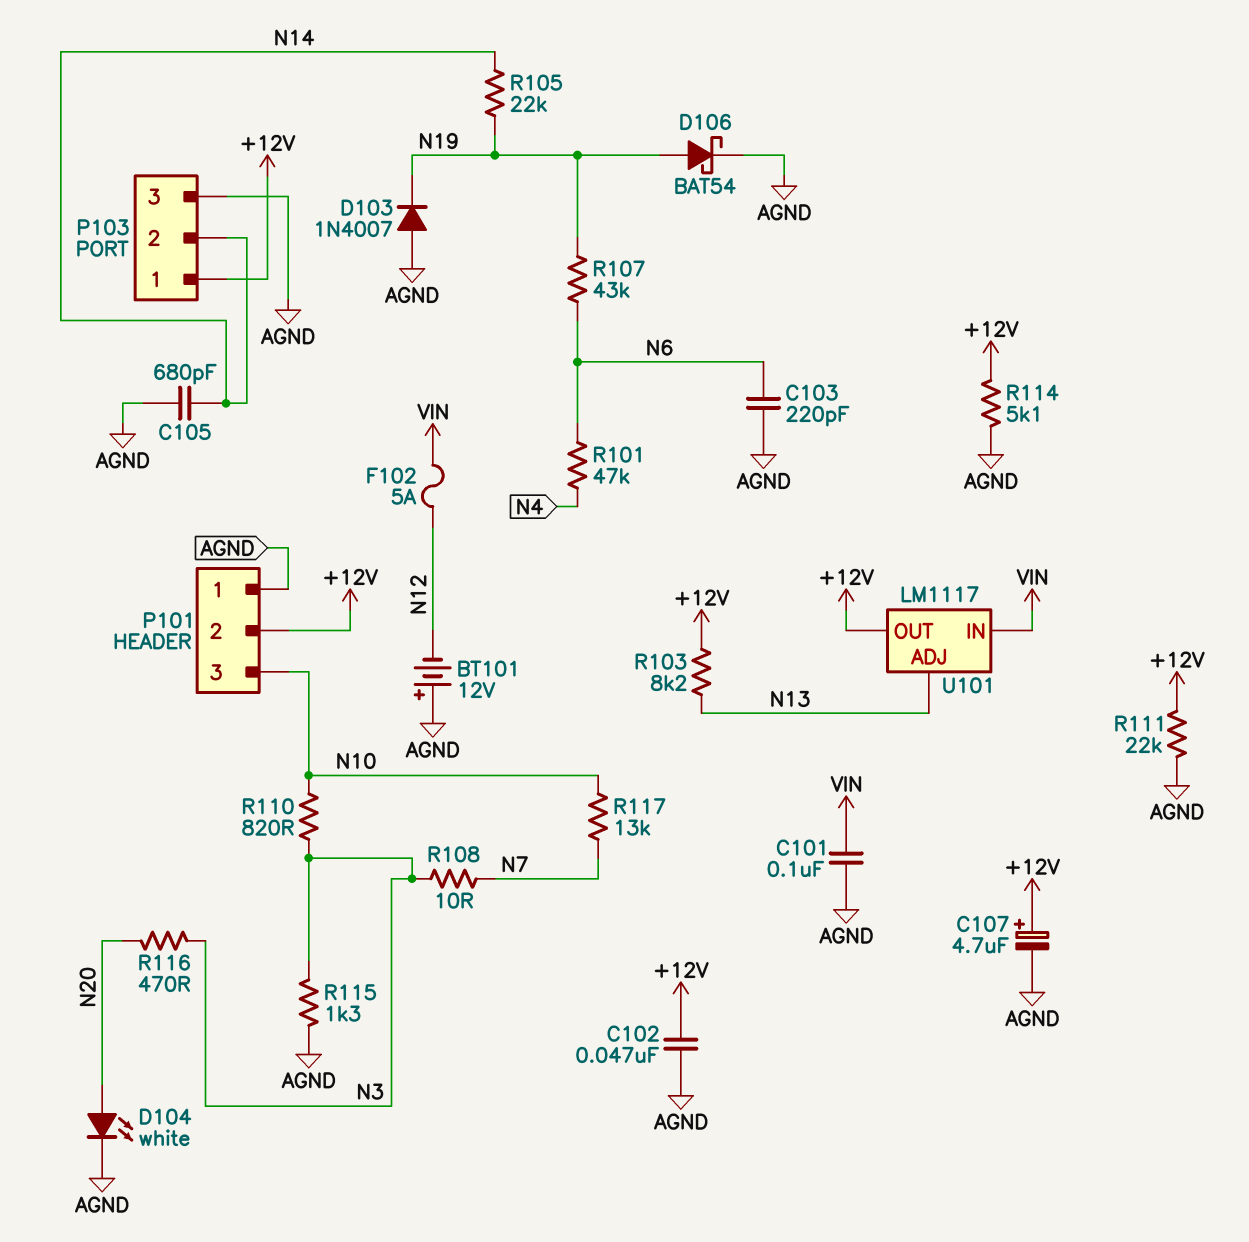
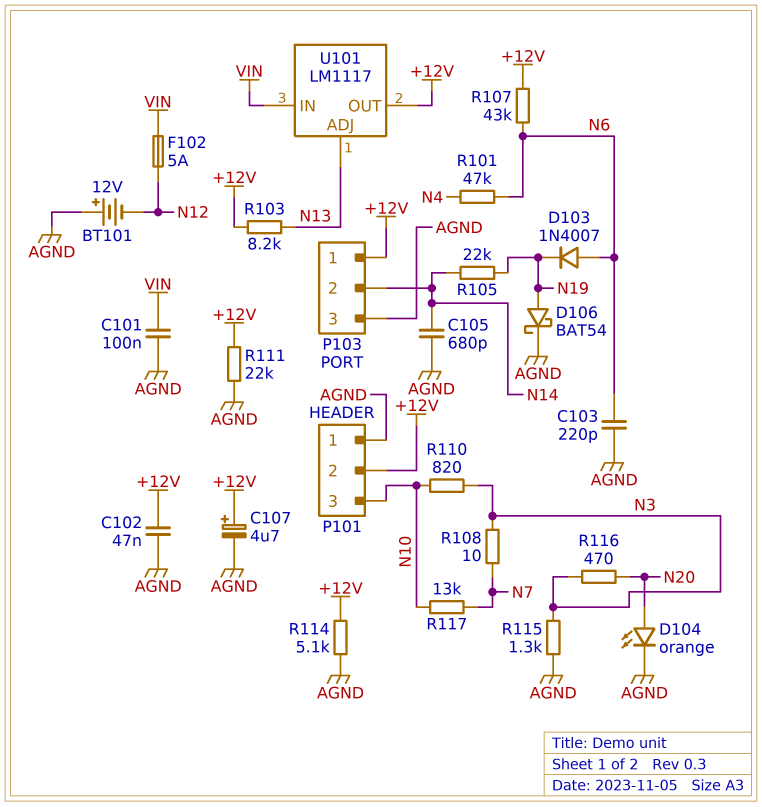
D103: diode 1N4007 (A AGND, K N19) -> diode 1N4007 (A N6, K N19)
D104: LED white (A N20, K AGND) -> LED orange (A N20, K AGND)
R107: 43k (N6, N19) -> 43k (+12V, N6)

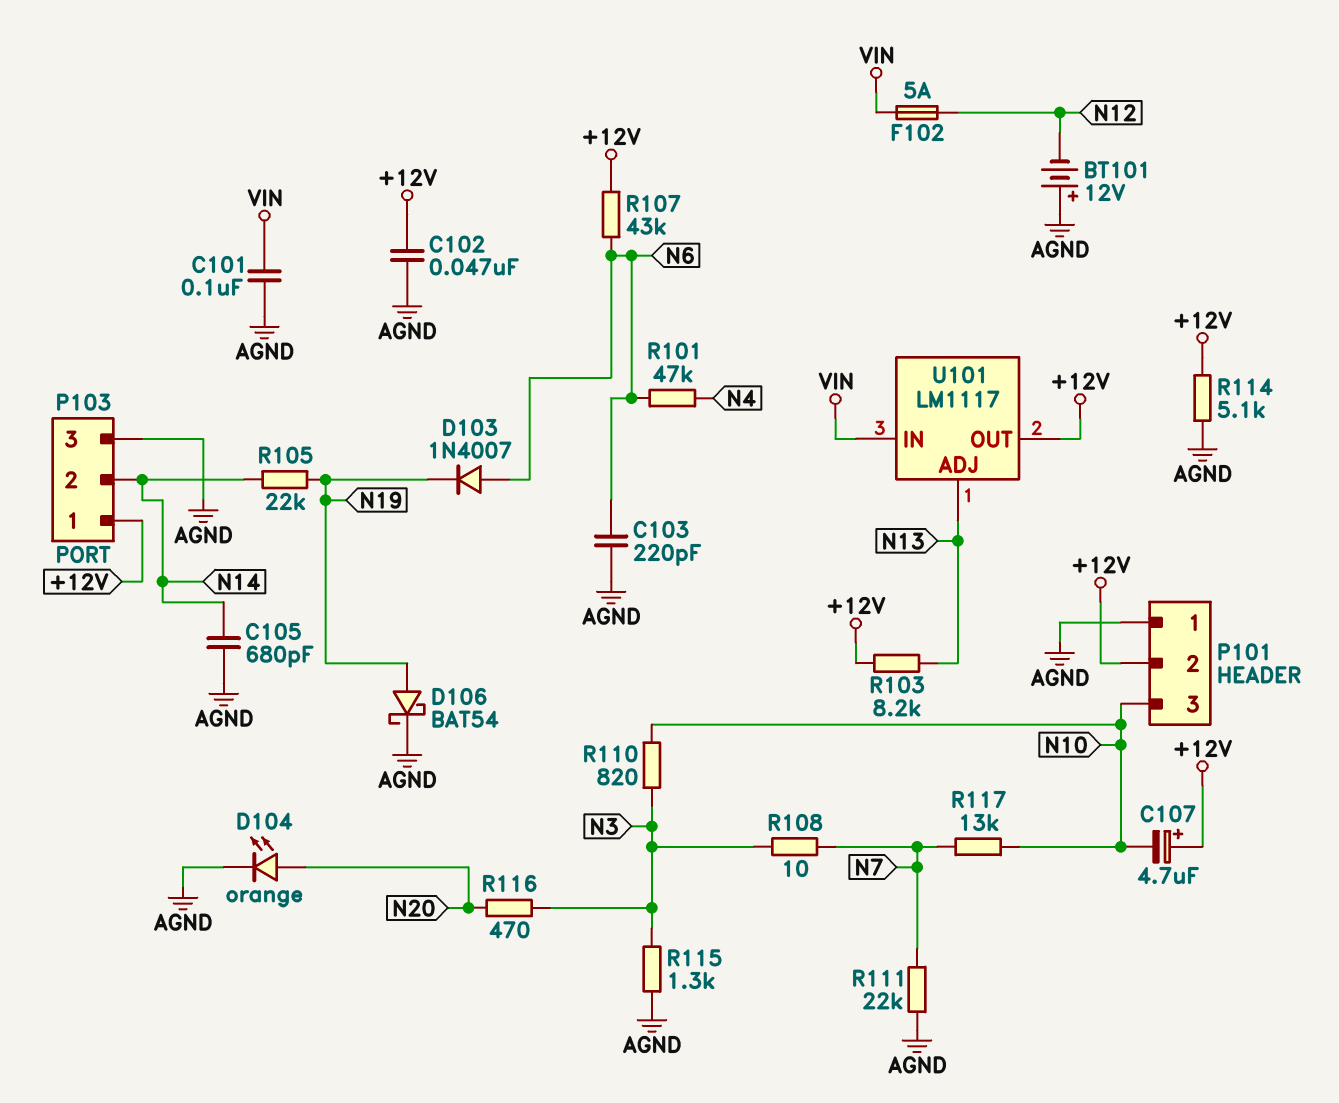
C107: 4.7uF (plus +12V, minus AGND) -> 4.7uF (plus +12V, minus N10)
R111: 22k (+12V, AGND) -> 22k (AGND, N7)

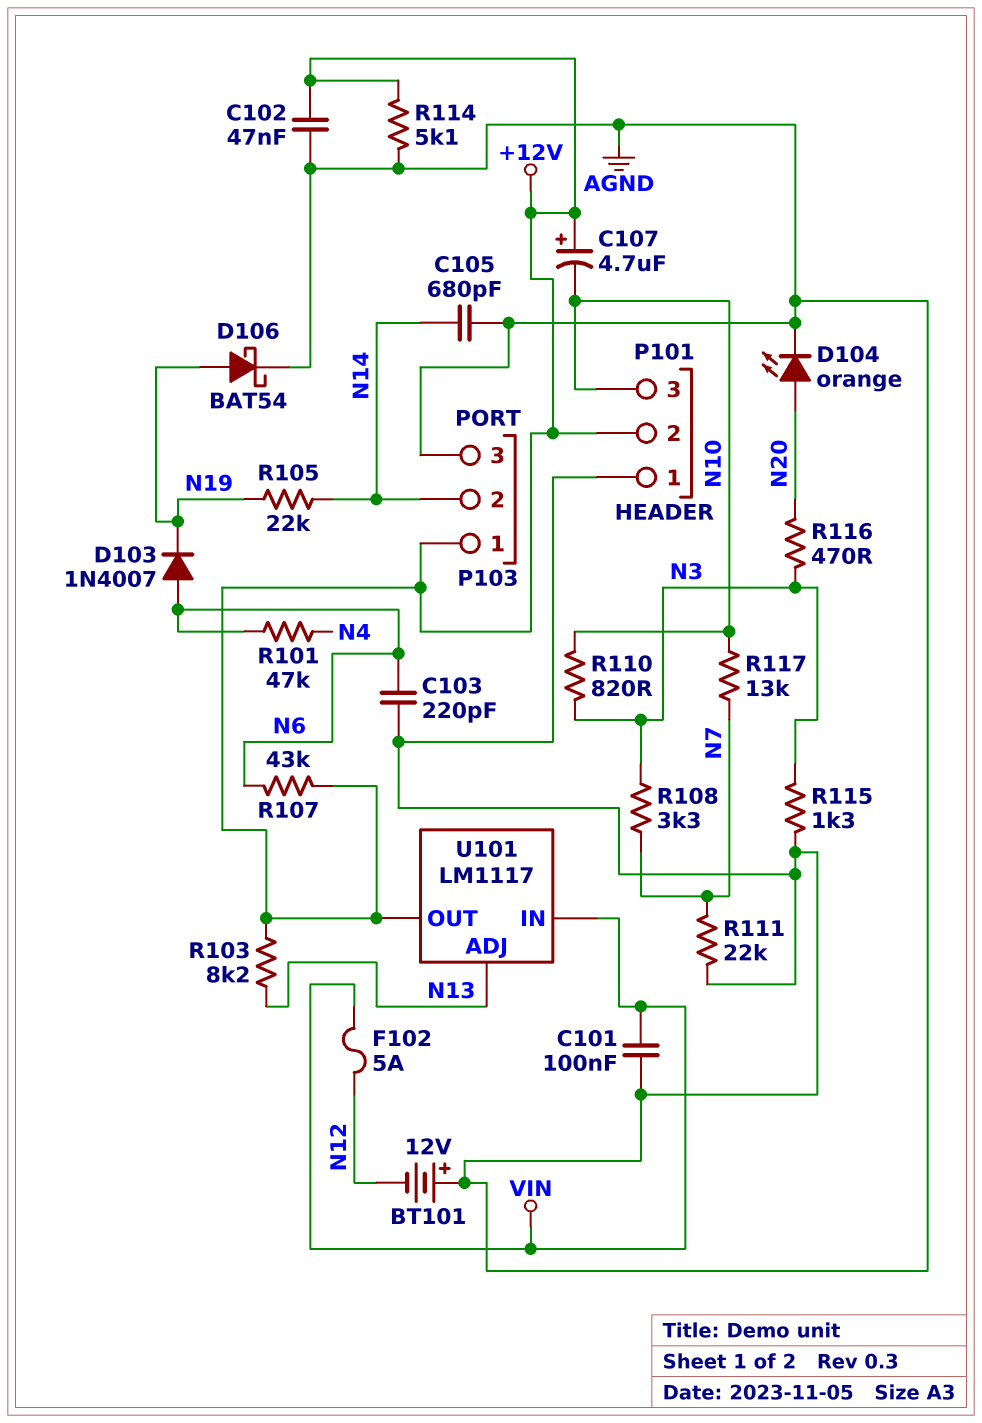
R108: 10 (N3, N7) -> 3.3k (N3, N7)

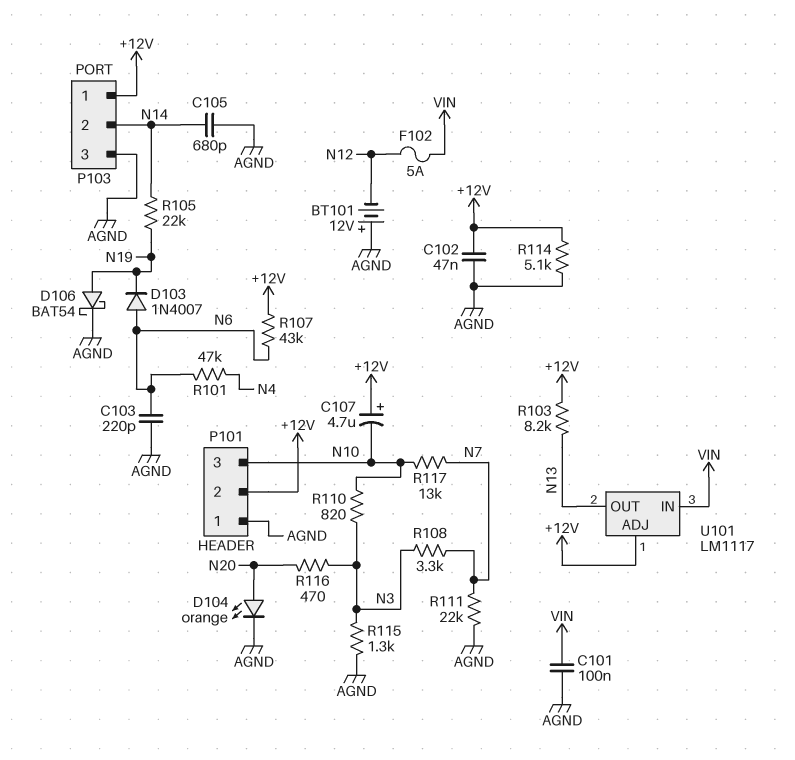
U101 pin ADJ: N13 -> +12V
U101 pin OUT: +12V -> N13

